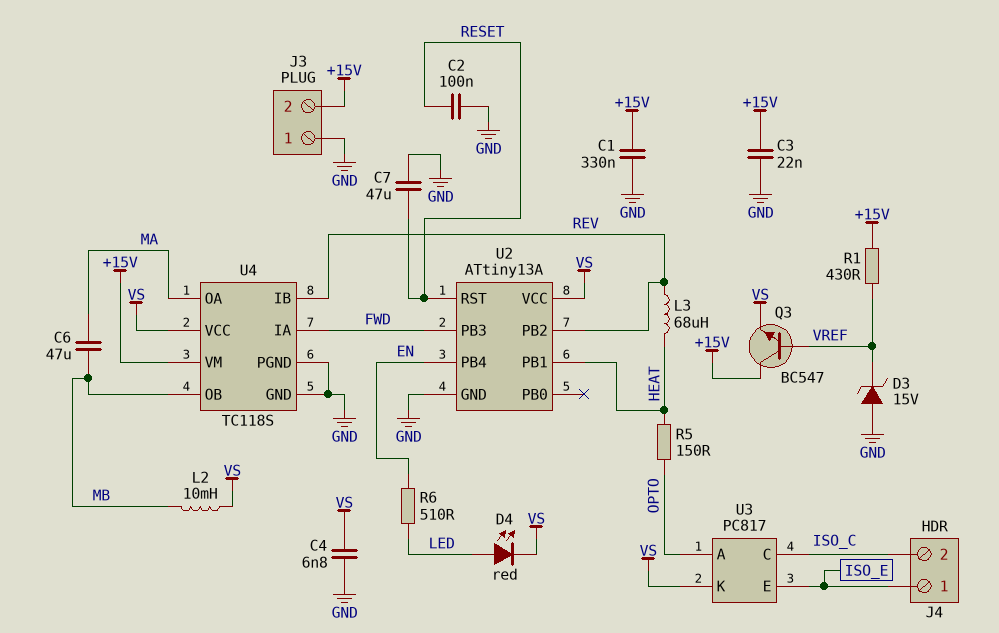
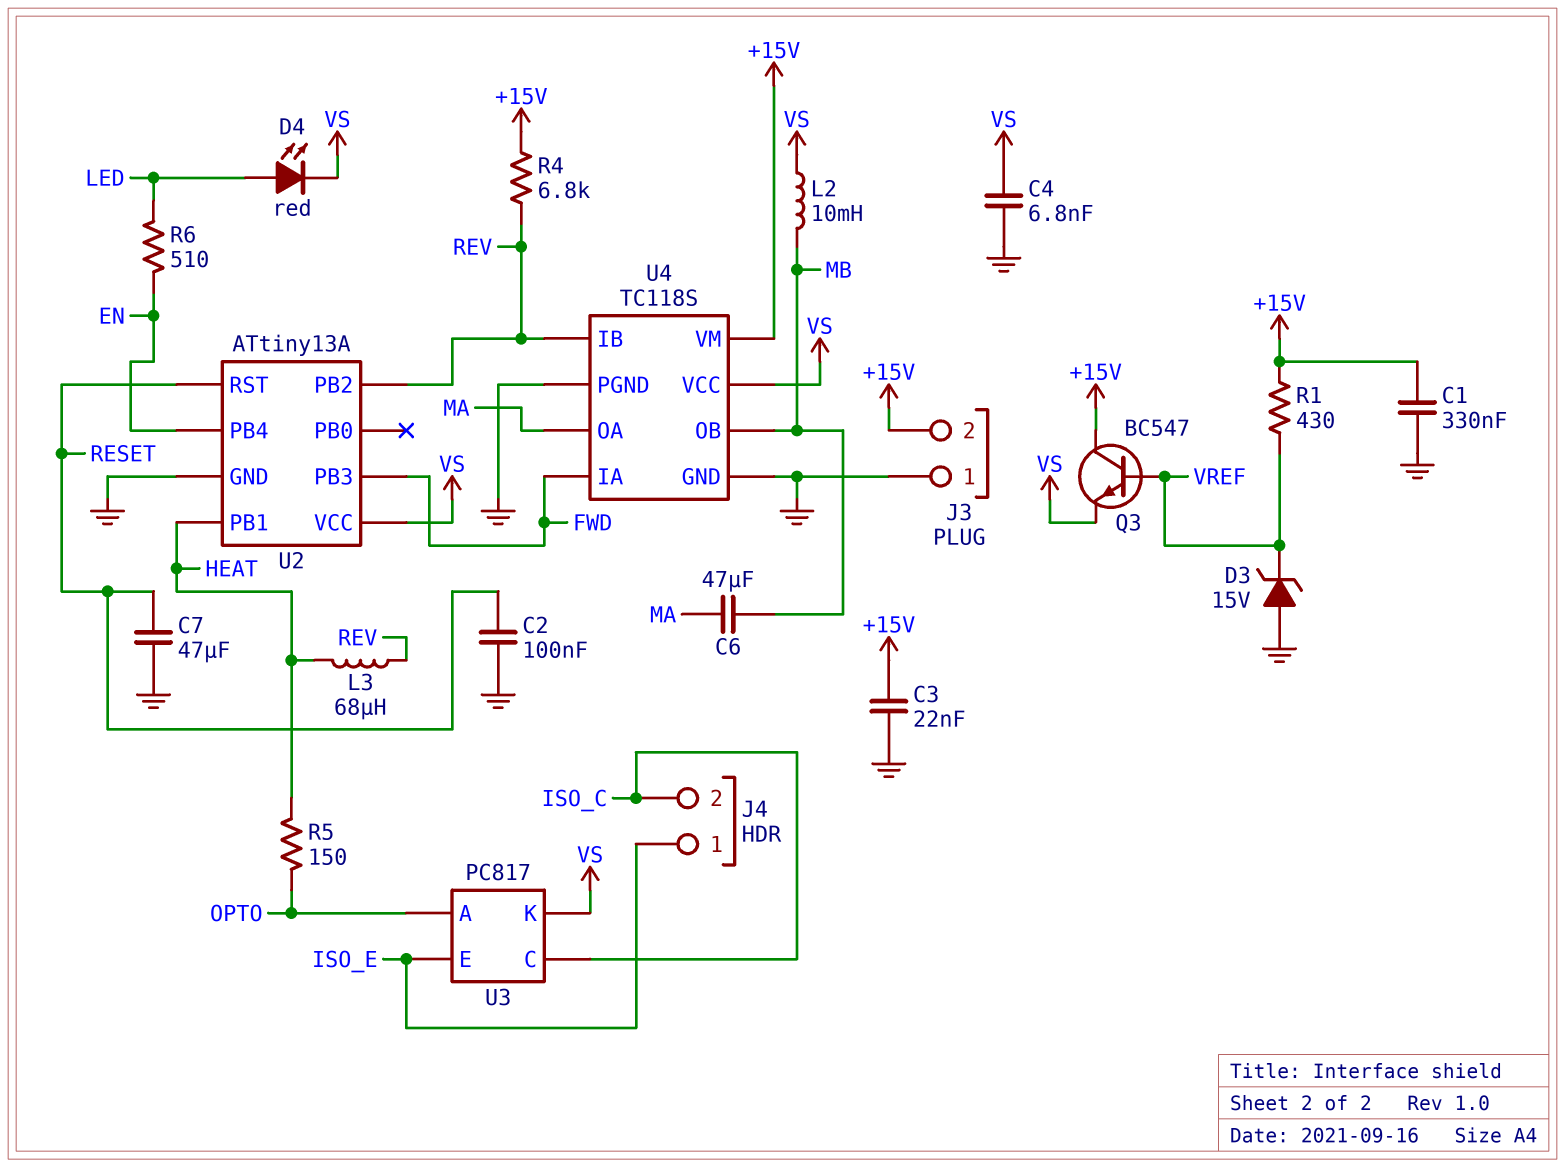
R4: none -> 6.8k (+15V, REV)

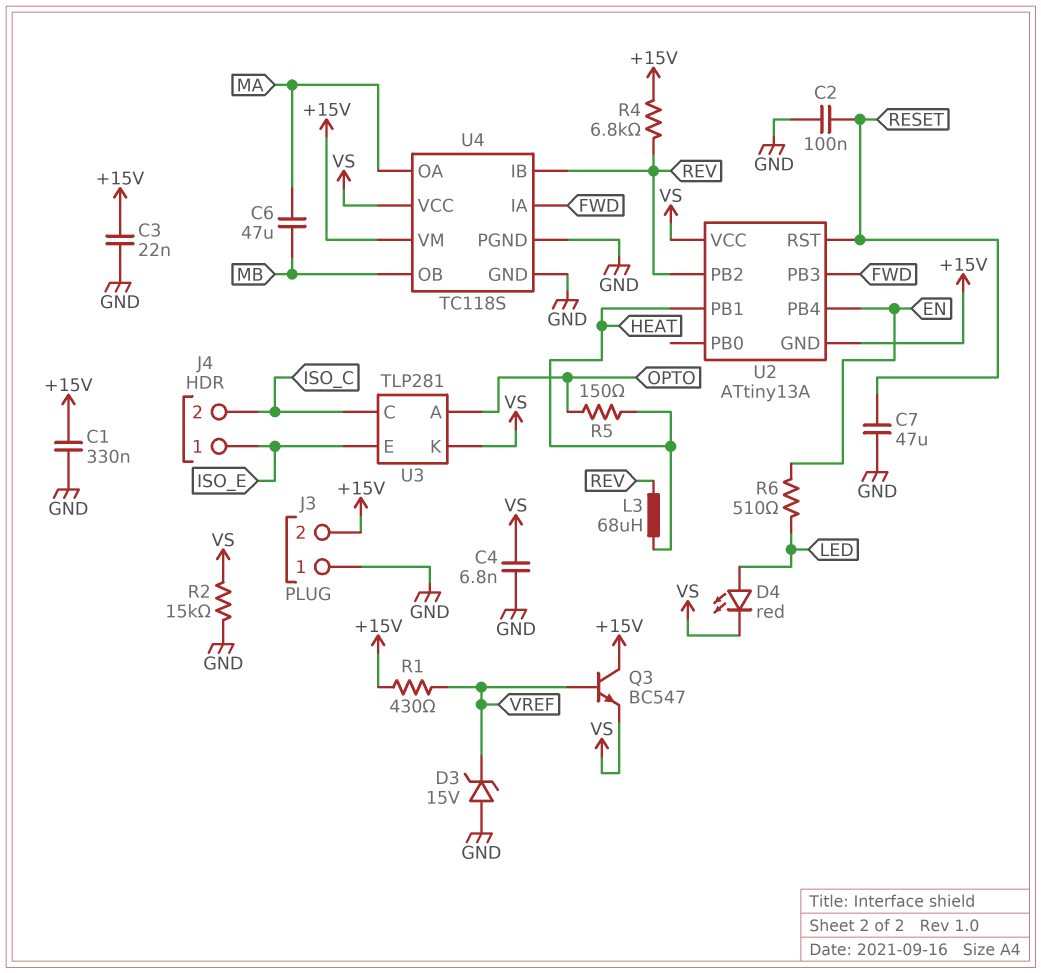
L2: 10mH (MB, VS) -> none
R2: none -> 15k (GND, VS)
U2 pin GND: GND -> +15V
U3: PC817 -> TLP281

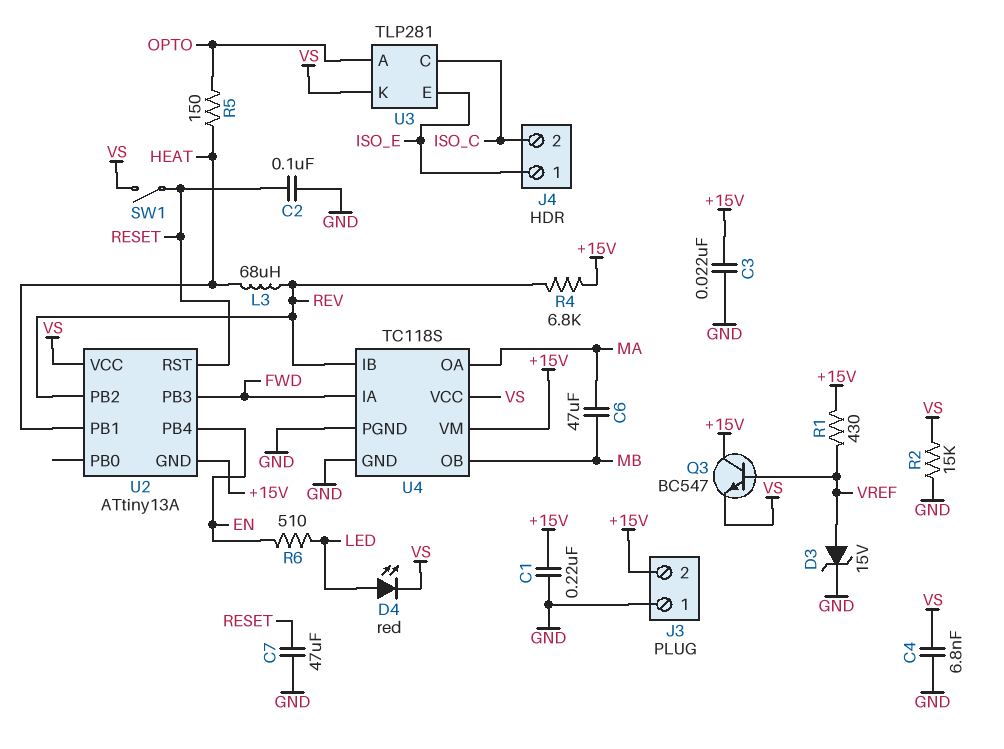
C1: 330nF (+15V, GND) -> 220nF (+15V, GND)
D3: zener 15V (A GND, K VREF) -> zener 15V (A VREF, K GND)
SW1: none -> switch (RESET, VS)

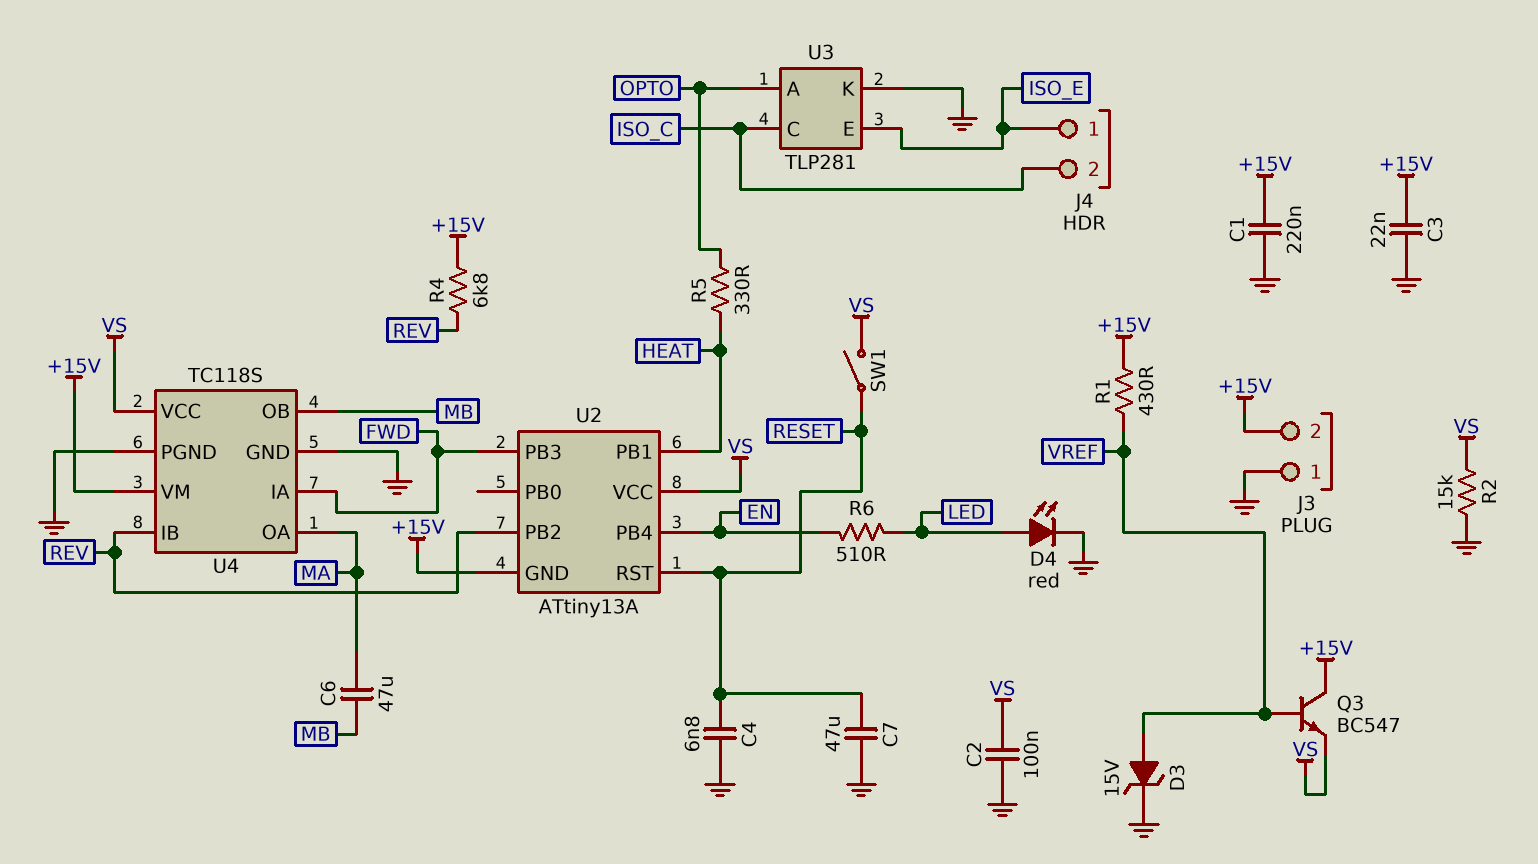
C2: 100nF (GND, RESET) -> 100nF (GND, VS)
C4: 6.8nF (GND, VS) -> 6.8nF (GND, RESET)
D4: LED red (A LED, K VS) -> LED red (A LED, K GND)
L3: 68uH (HEAT, REV) -> none
R5: 150 (HEAT, OPTO) -> 330 (HEAT, OPTO)
U3 pin K: VS -> GND

